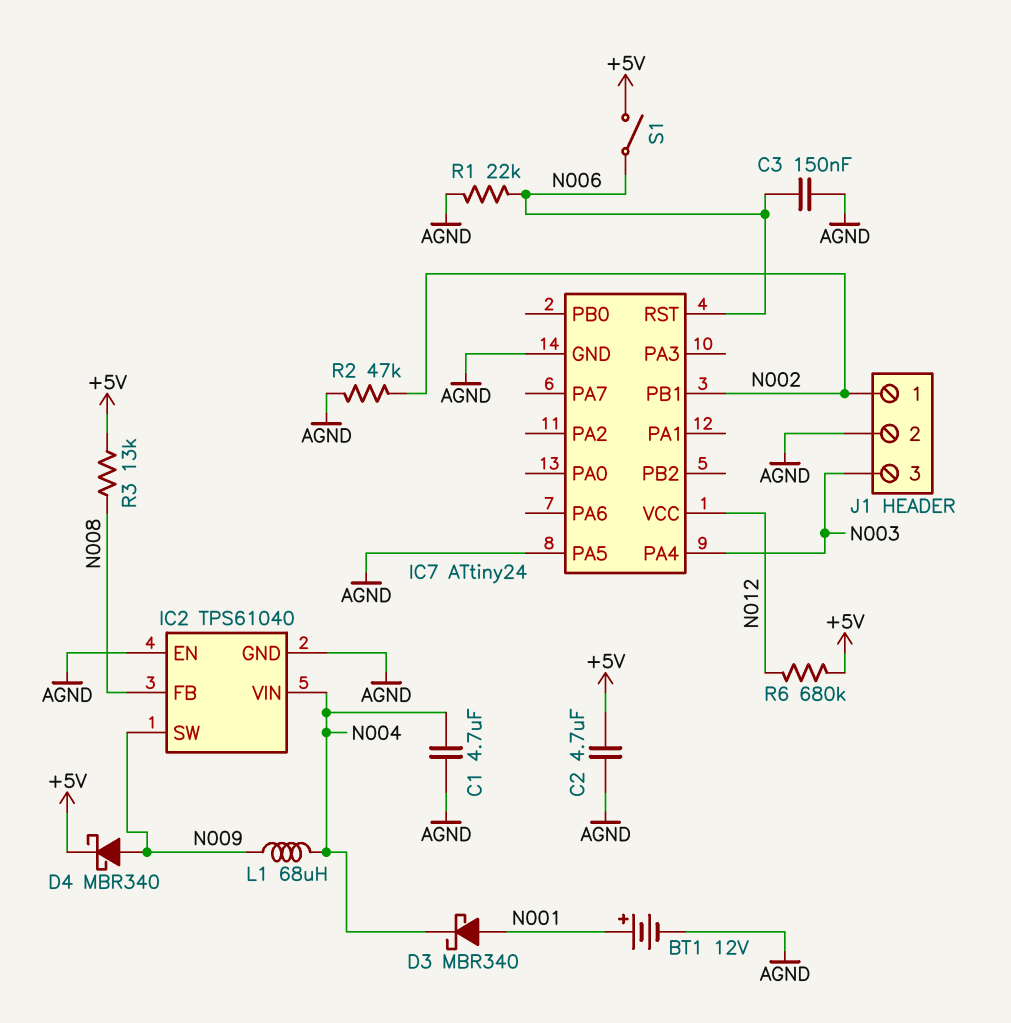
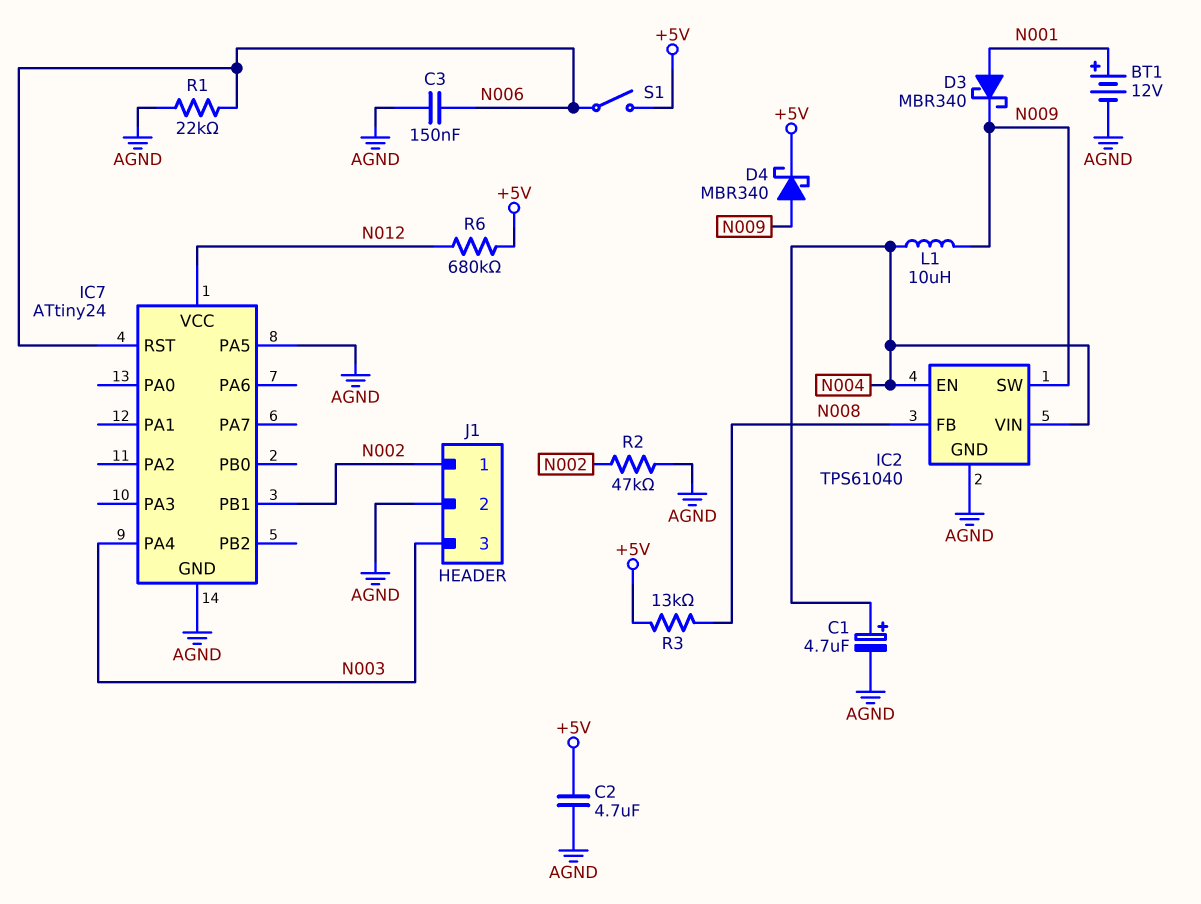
C1: 4.7uF (AGND, N004) -> 4.7uF (plus N004, minus AGND)
D3: schottky MBR340 (A N001, K N004) -> schottky MBR340 (A N001, K N009)
IC2 pin EN: AGND -> N004
L1: 68uH (N004, N009) -> 10uH (N004, N009)

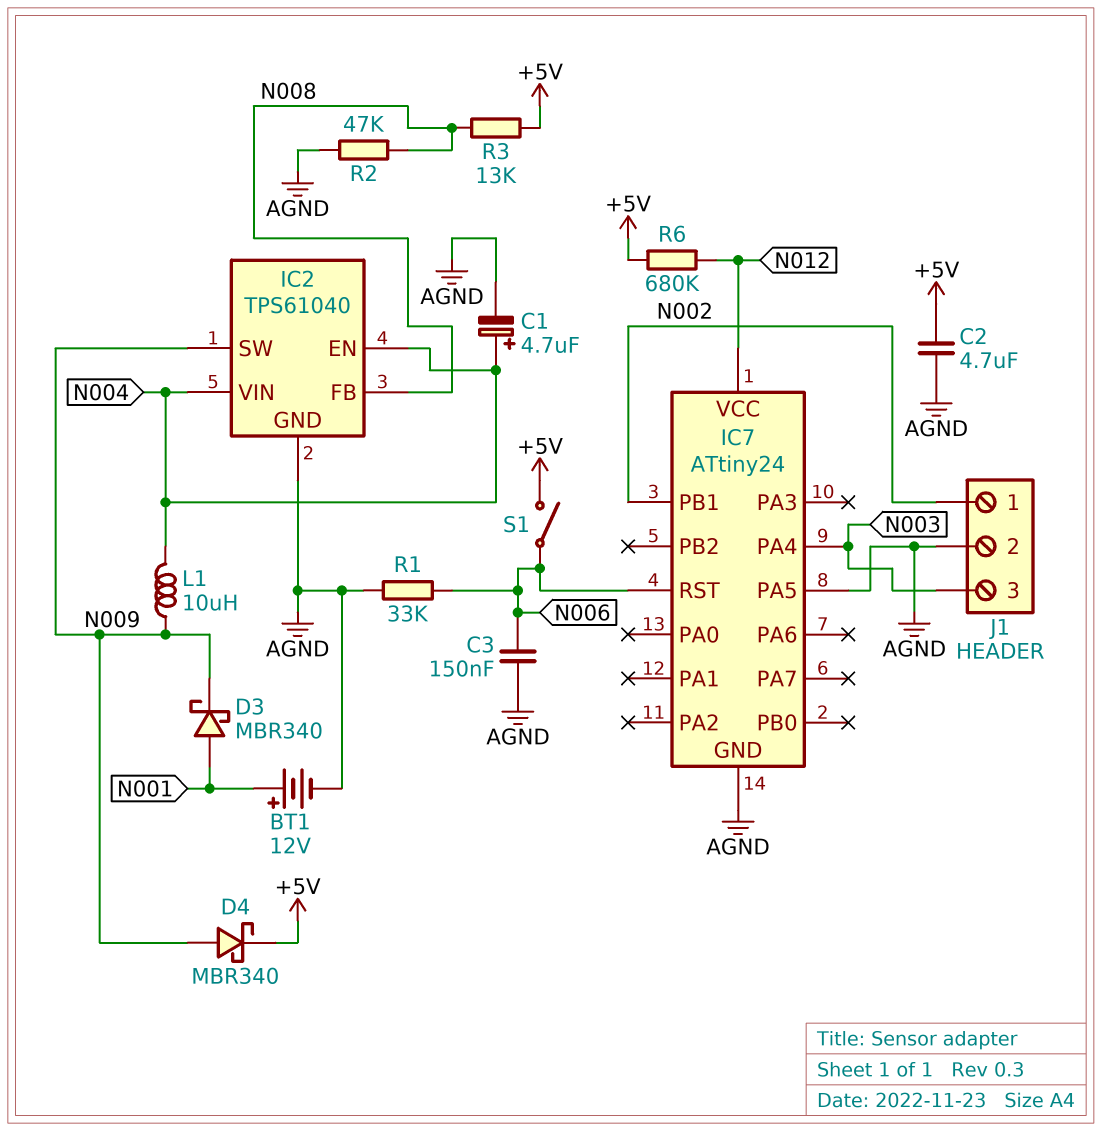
R1: 22k (AGND, N006) -> 33k (AGND, N006)
R2: 47k (AGND, N002) -> 47k (AGND, N008)

